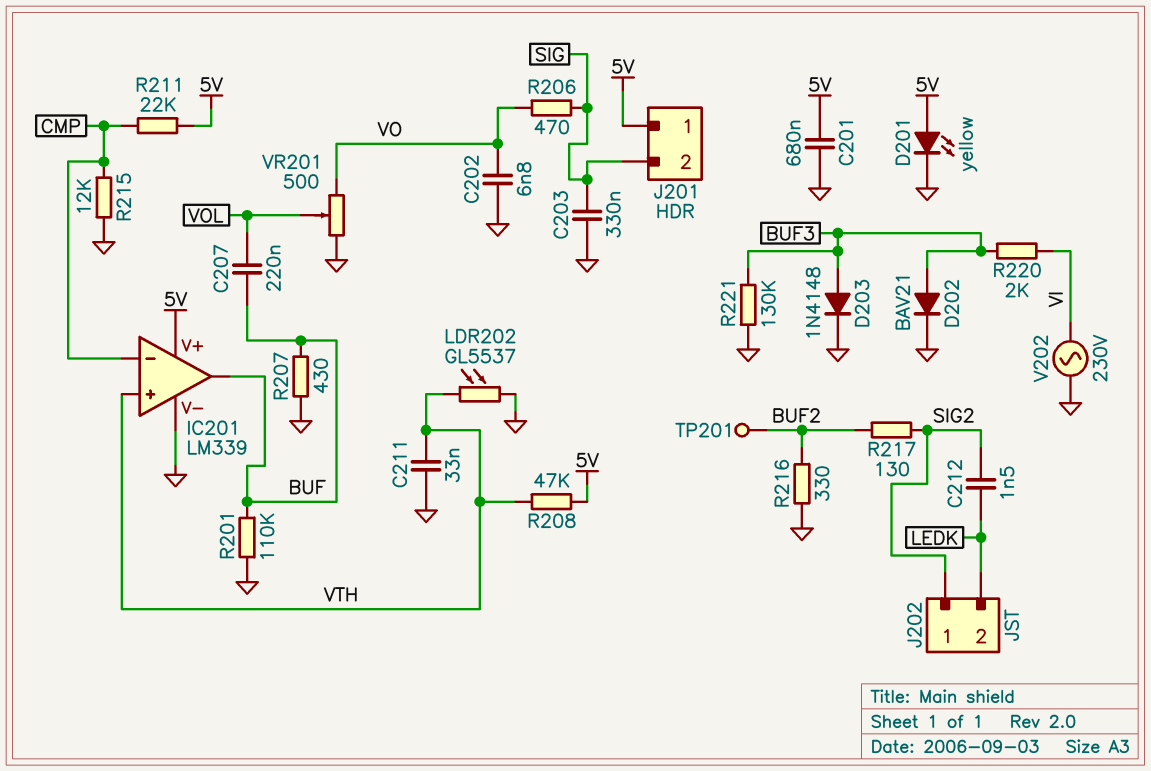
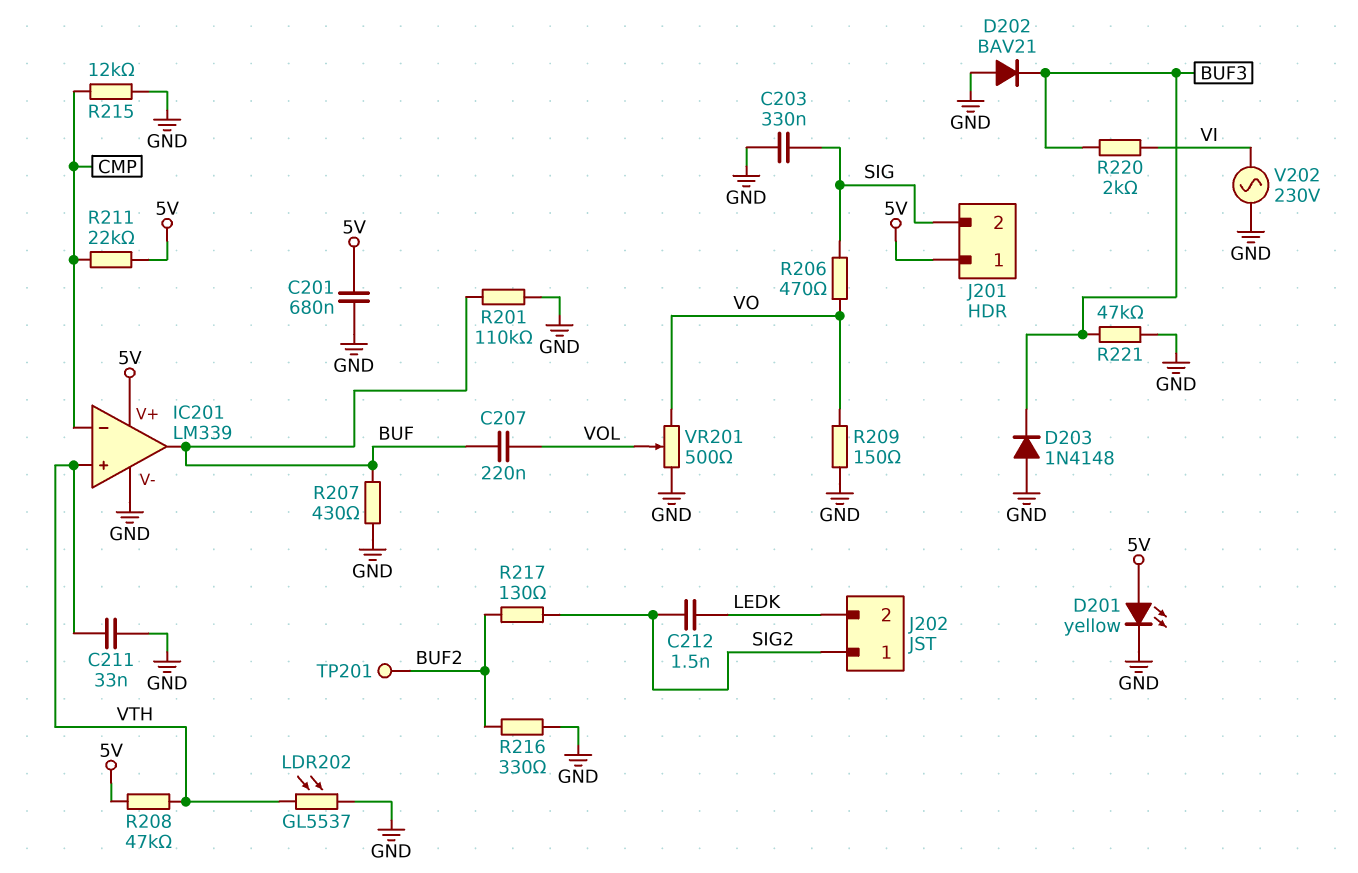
C202: 6.8nF (GND, VO) -> none
D202: diode BAV21 (A BUF3, K GND) -> diode BAV21 (A GND, K BUF3)
D203: diode 1N4148 (A BUF3, K GND) -> diode 1N4148 (A GND, K BUF3)
R209: none -> 150 (GND, VO)
R221: 130k (BUF3, GND) -> 47k (BUF3, GND)

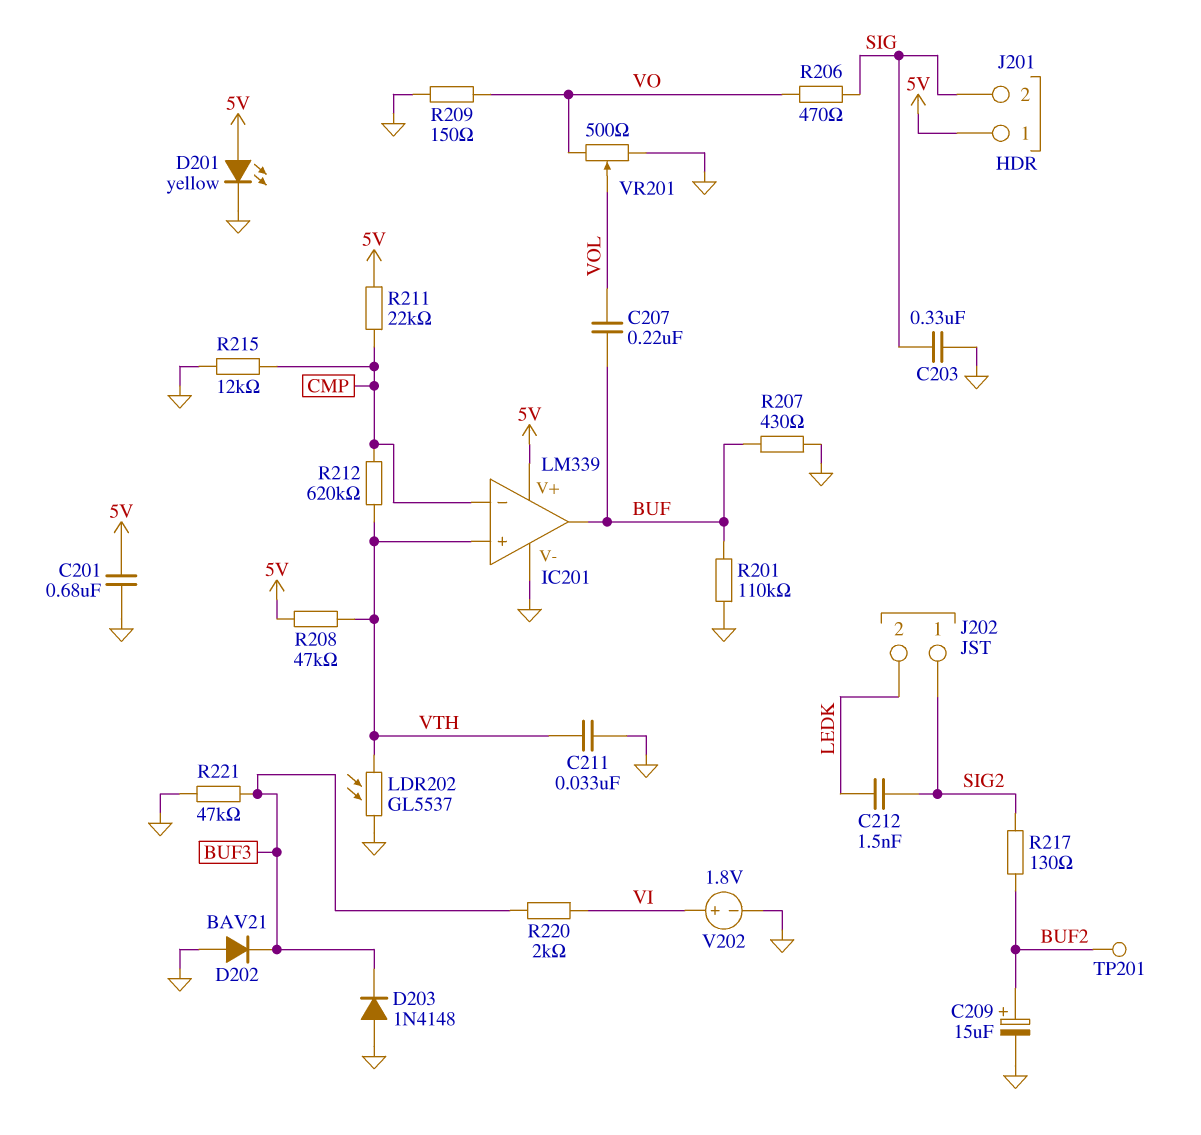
C209: none -> 15uF (plus BUF2, minus GND)
R212: none -> 620k (CMP, VTH)
R216: 330 (BUF2, GND) -> none
V202: AC 230V (GND, VI) -> 1.8V (plus VI, minus GND)

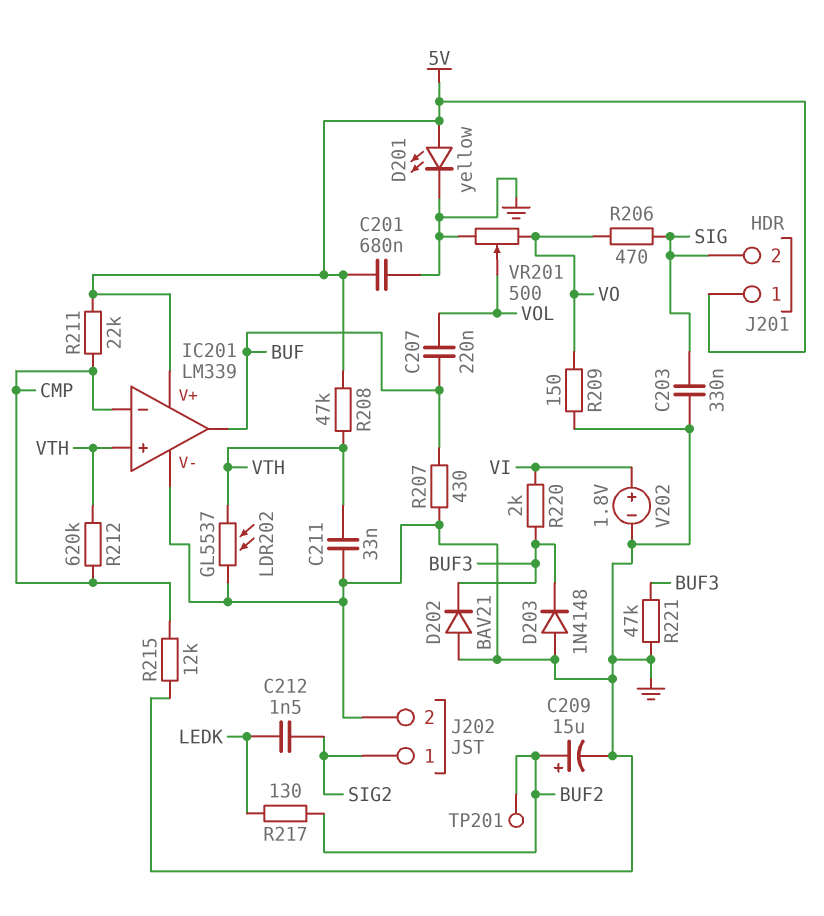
J202 pin 2: LEDK -> GND
R201: 110k (BUF, GND) -> none
R217: 130 (BUF2, SIG2) -> 130 (BUF2, LEDK)

